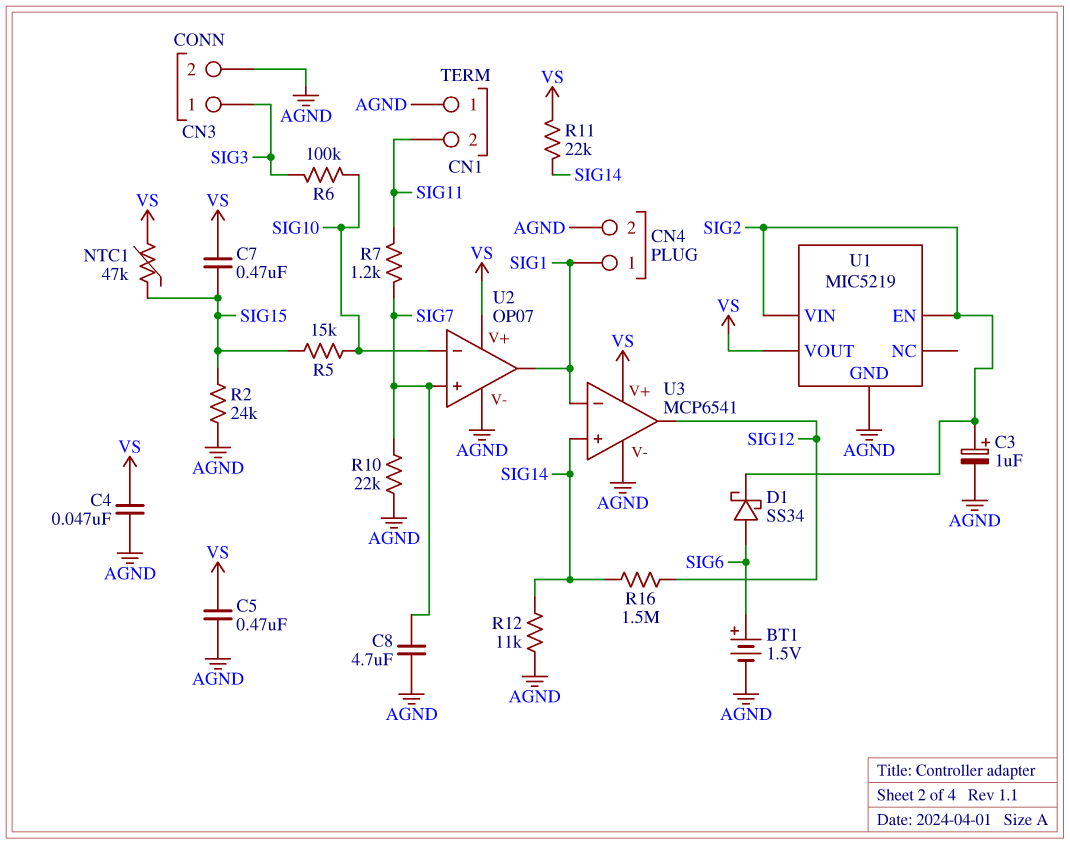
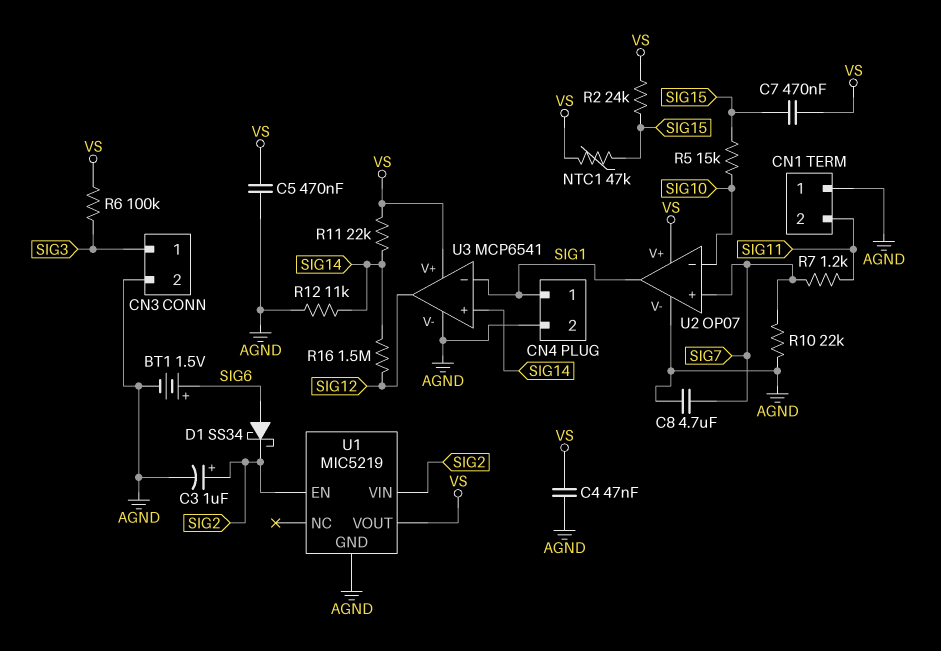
R2: 24k (AGND, SIG15) -> 24k (SIG15, VS)
R6: 100k (SIG3, SIG10) -> 100k (SIG3, VS)

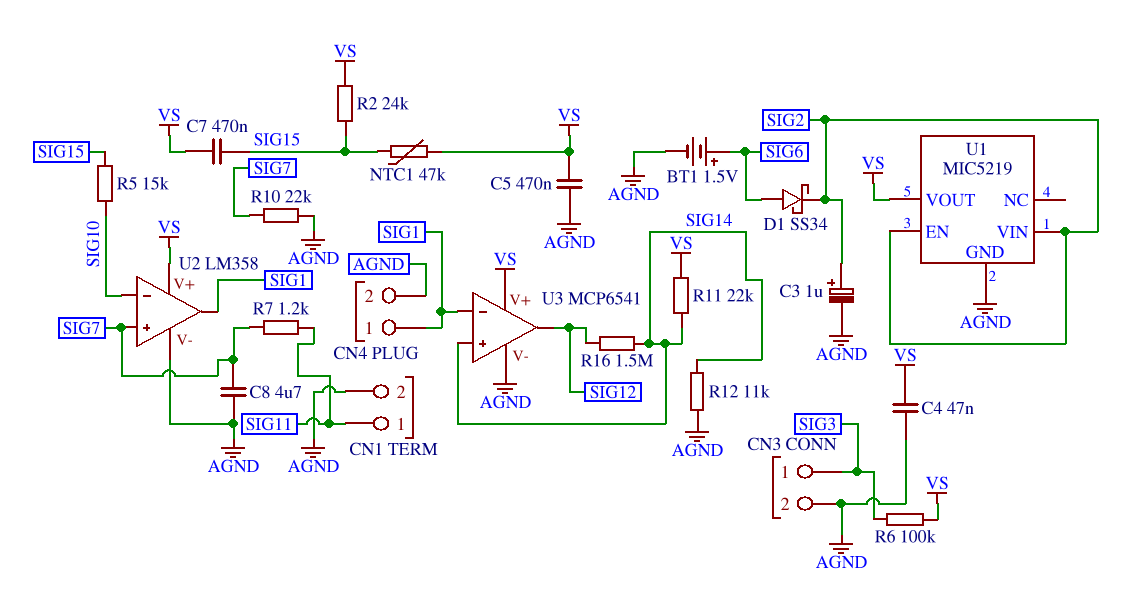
CN1 pin 1: AGND -> SIG11
CN1 pin 2: SIG11 -> AGND
U2: OP07 -> LM358

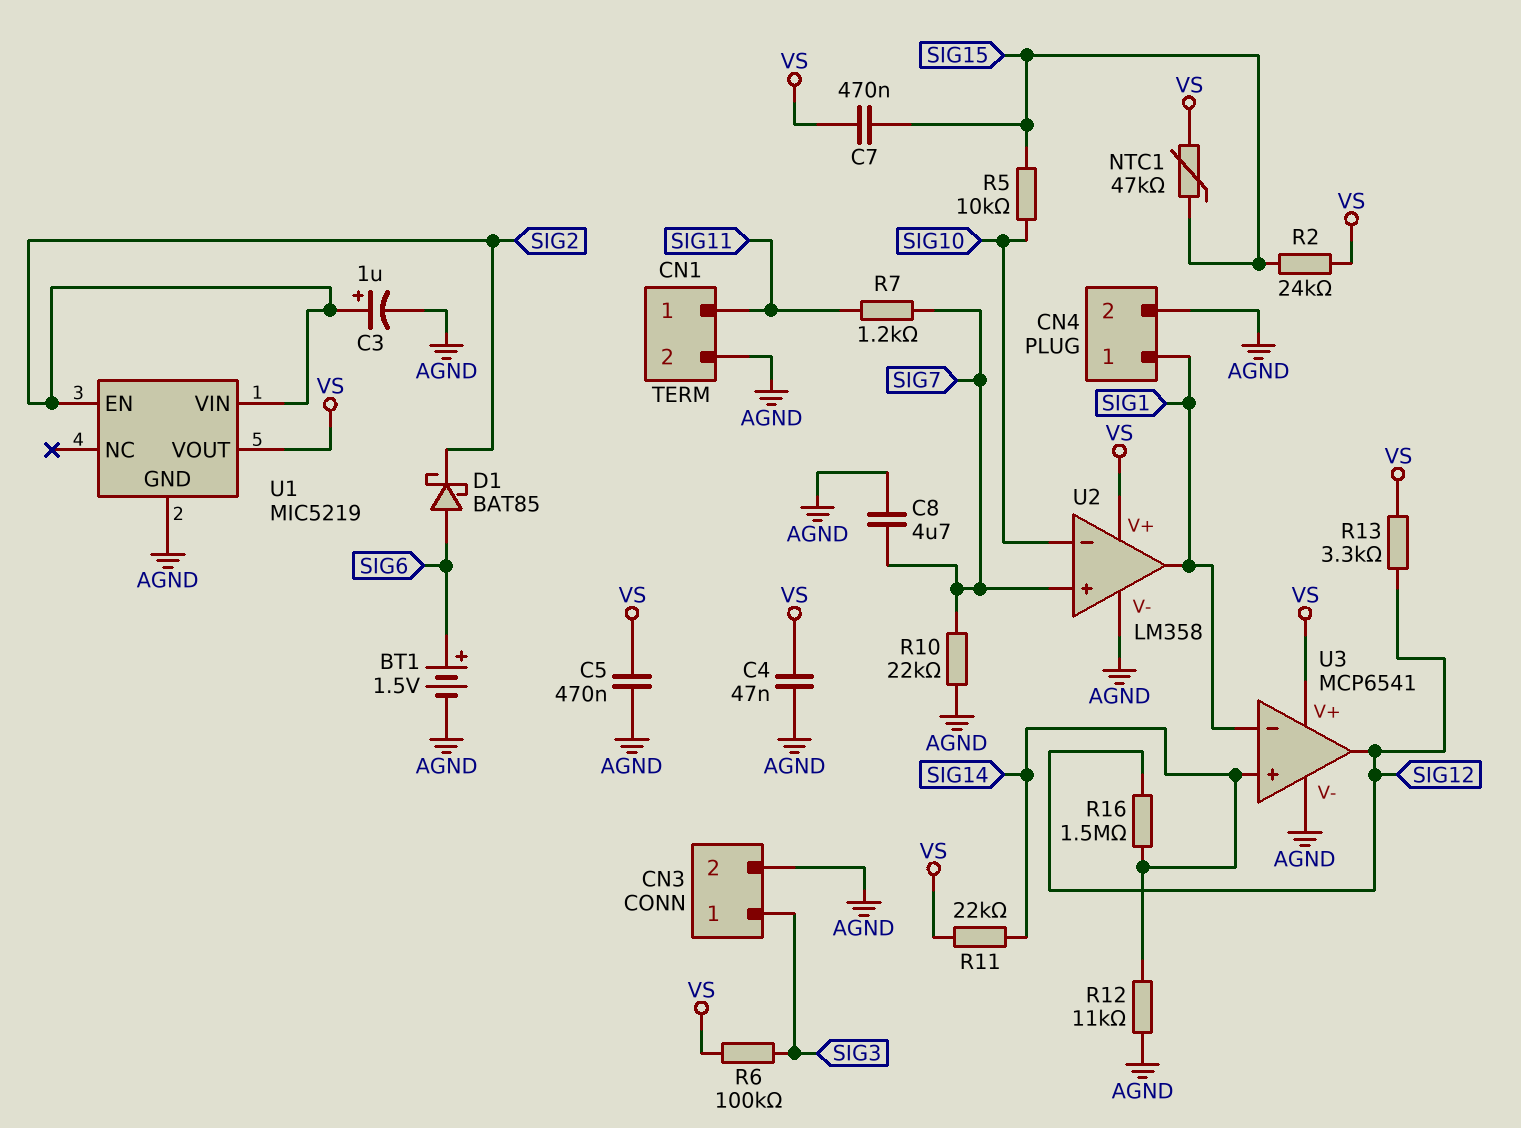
D1: schottky SS34 (A SIG6, K SIG2) -> schottky BAT85 (A SIG6, K SIG2)
R5: 15k (SIG10, SIG15) -> 10k (SIG10, SIG15)
R13: none -> 3.3k (SIG12, VS)

